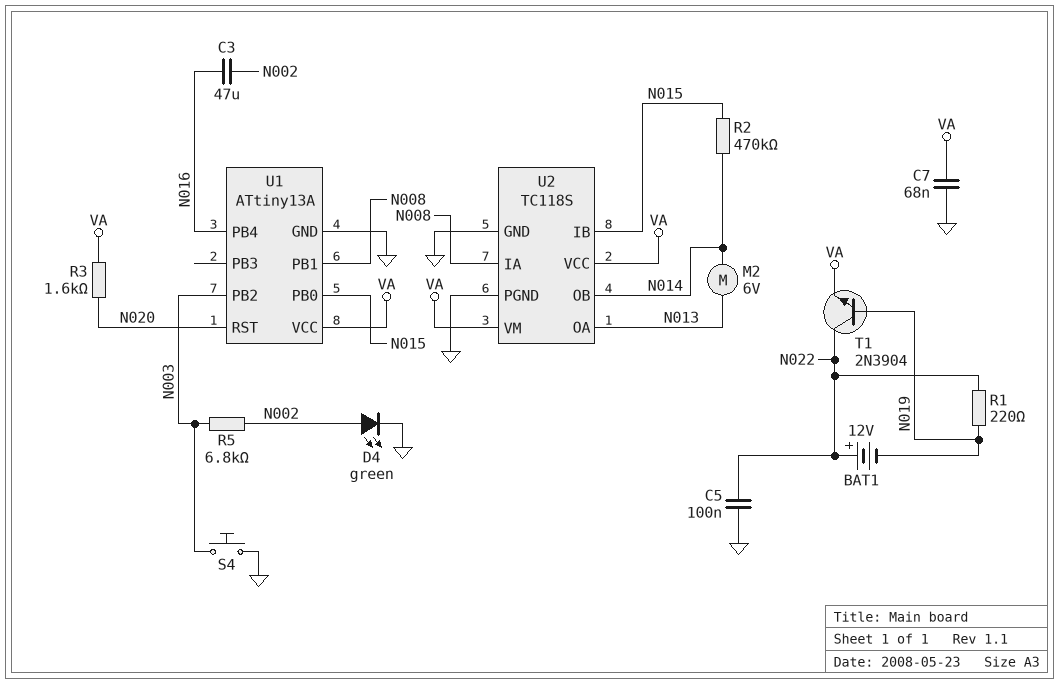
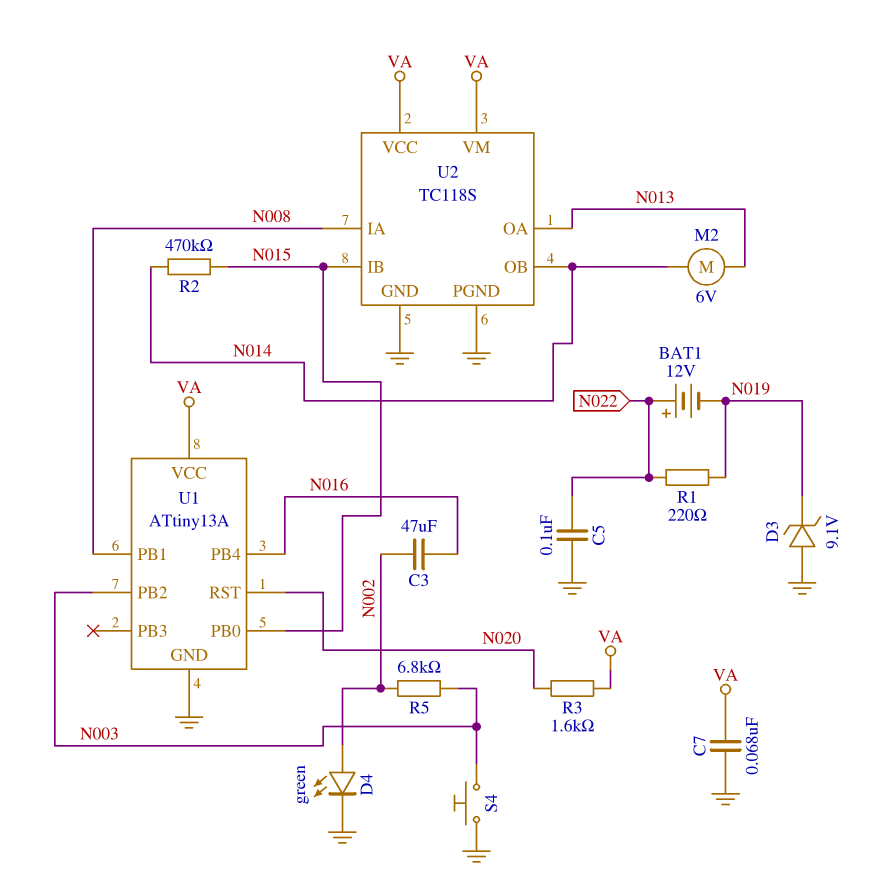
D3: none -> zener 9.1V (A GND, K N019)
T1: NPN 2N3904 (B N019, C N022, E VA) -> none

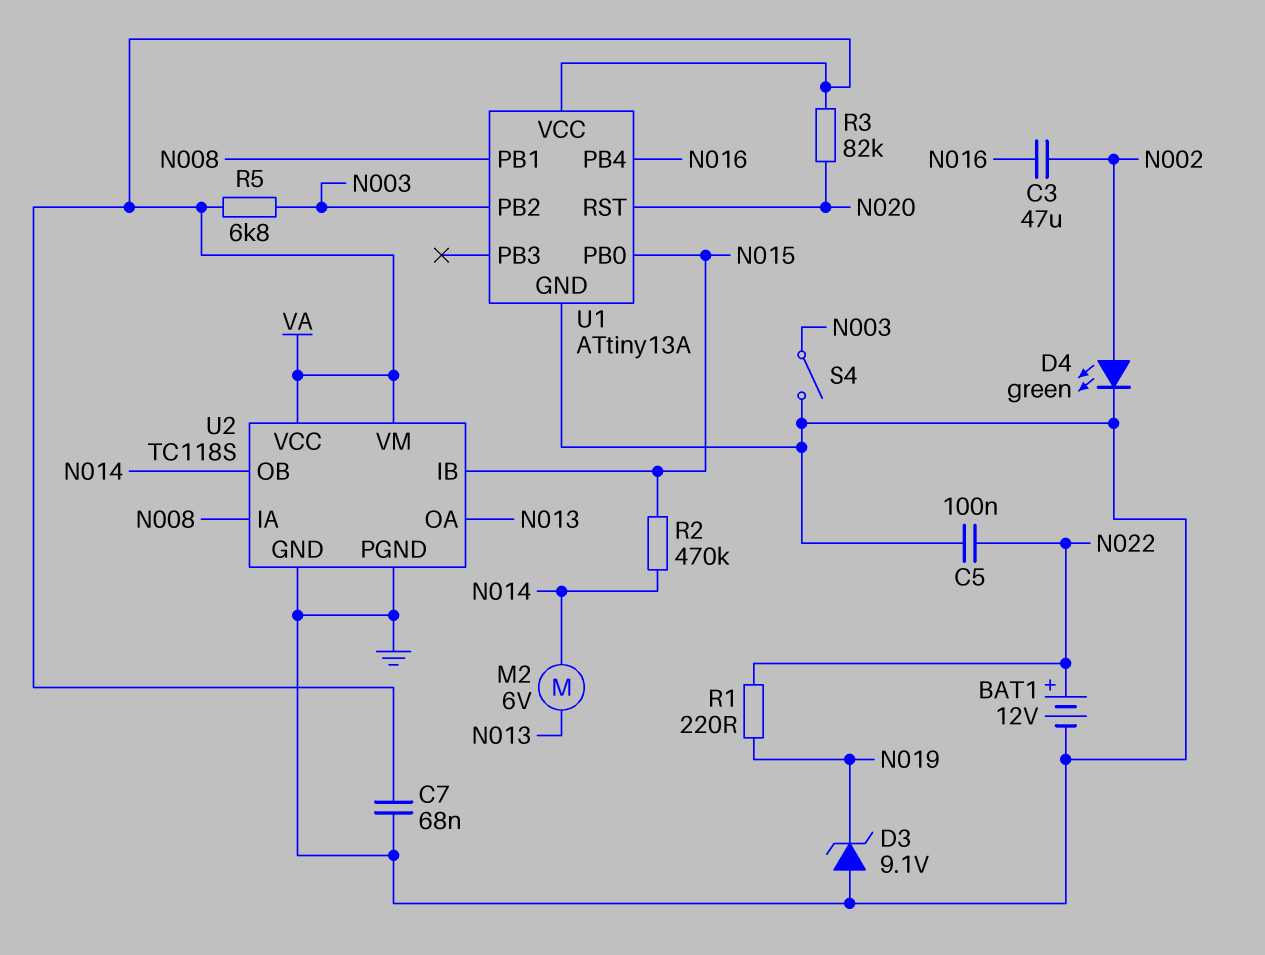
BAT1: 12V (plus N022, minus N019) -> 12V (plus N022, minus GND)
R3: 1.6k (N020, VA) -> 82k (N020, VA)
R5: 6.8k (N002, N003) -> 6.8k (N003, VA)
S4: button (GND, N003) -> switch (GND, N003)

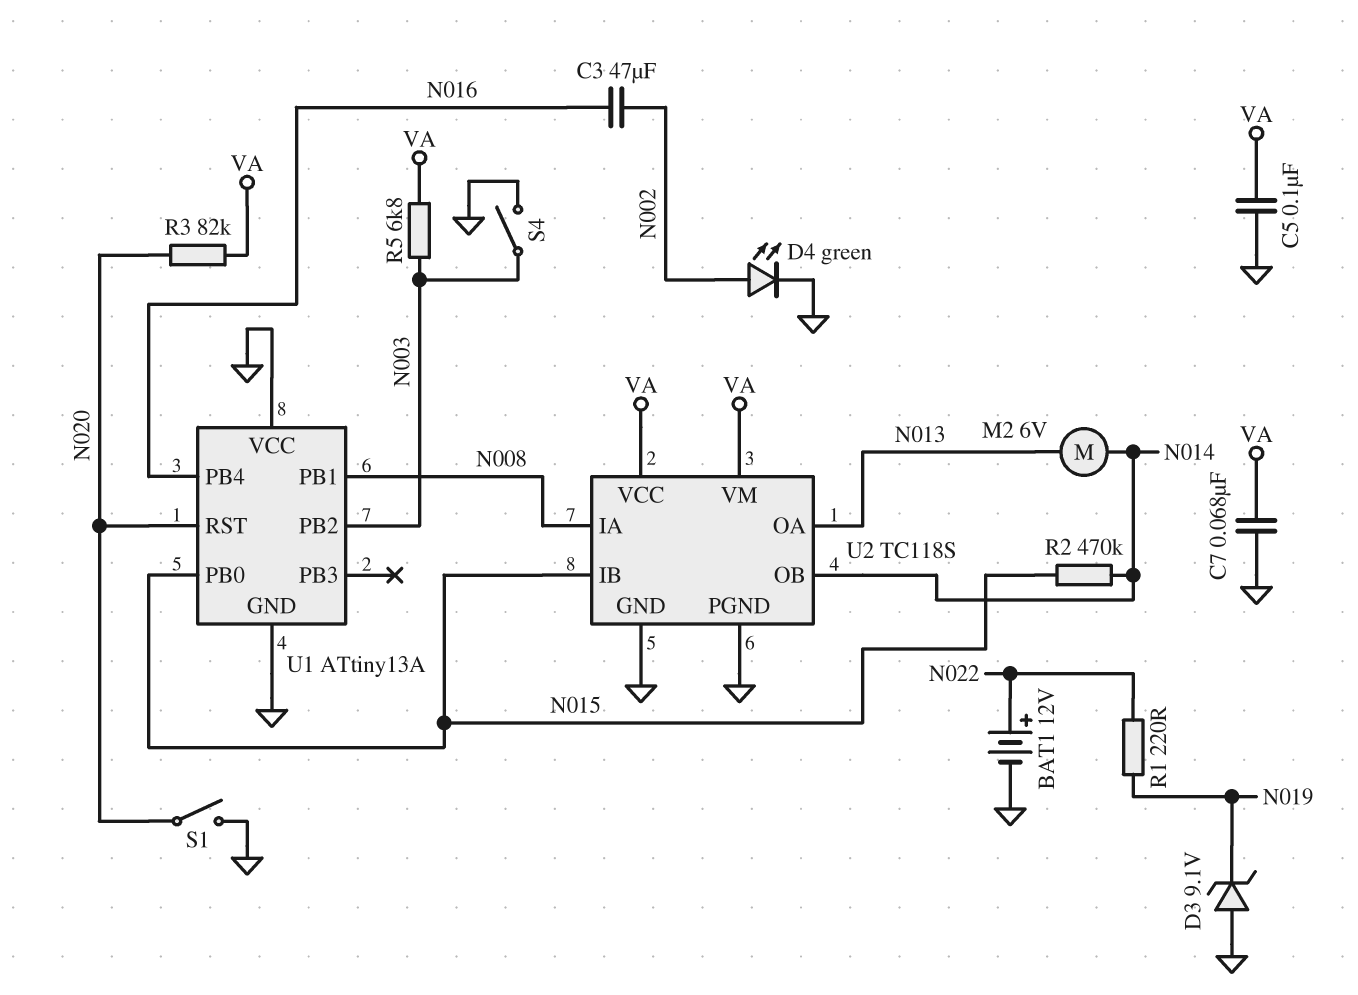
C5: 100nF (GND, N022) -> 100nF (GND, VA)
S1: none -> switch (GND, N020)
U1 pin VCC: VA -> GND

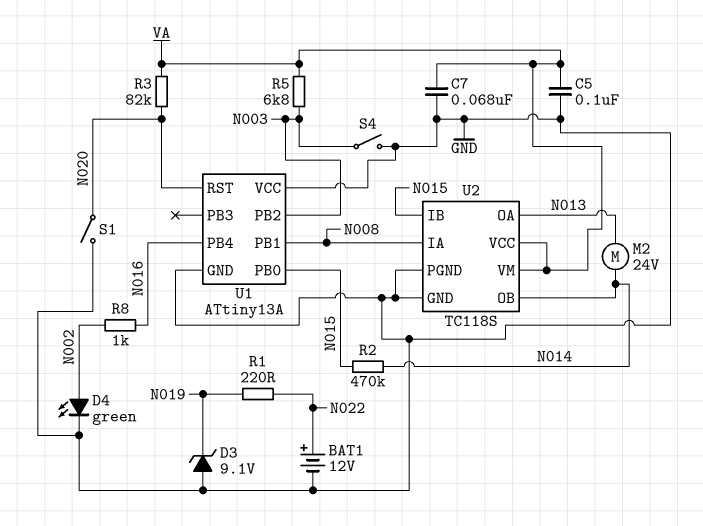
C3: 47uF (N002, N016) -> none
M2: motor 6V (N013, N014) -> motor 24V (N013, N014)
R8: none -> 1k (N002, N016)

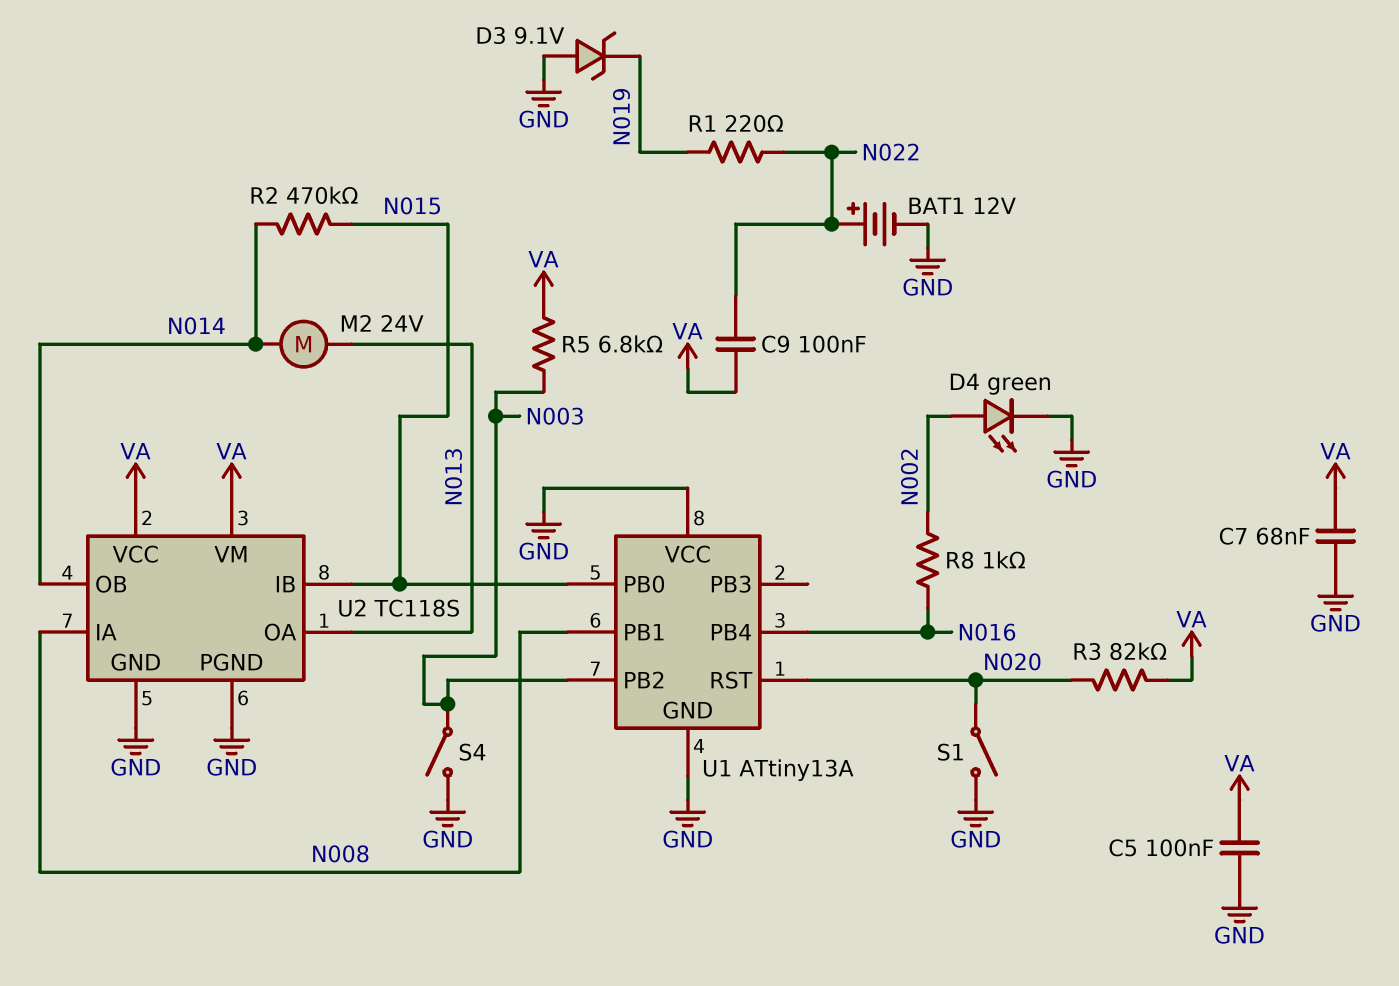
C9: none -> 100nF (N022, VA)

